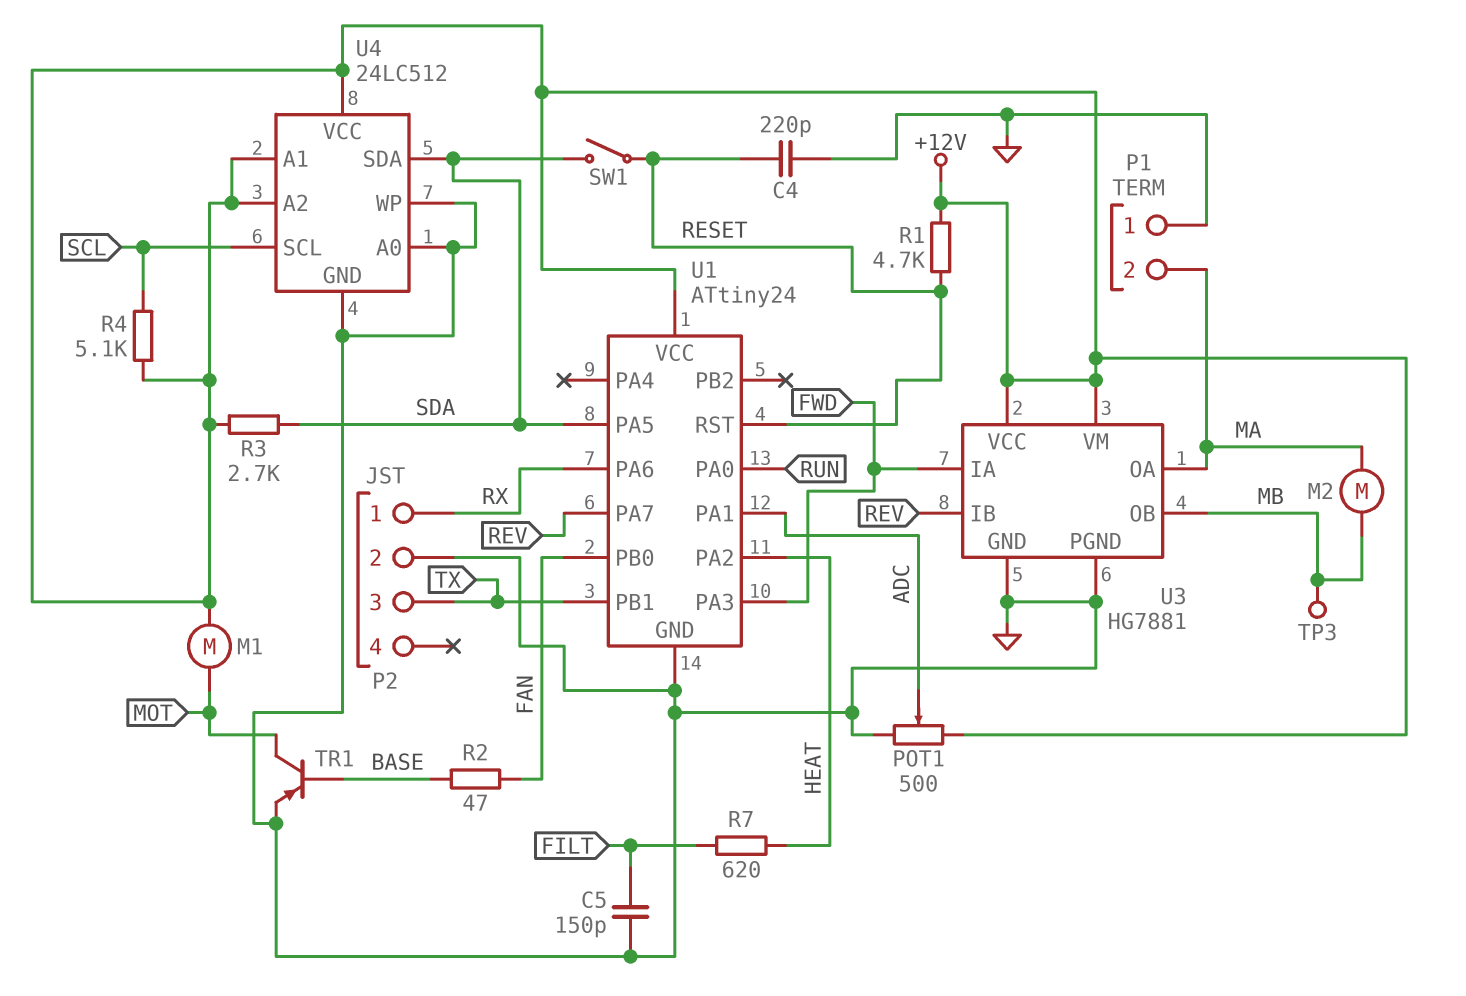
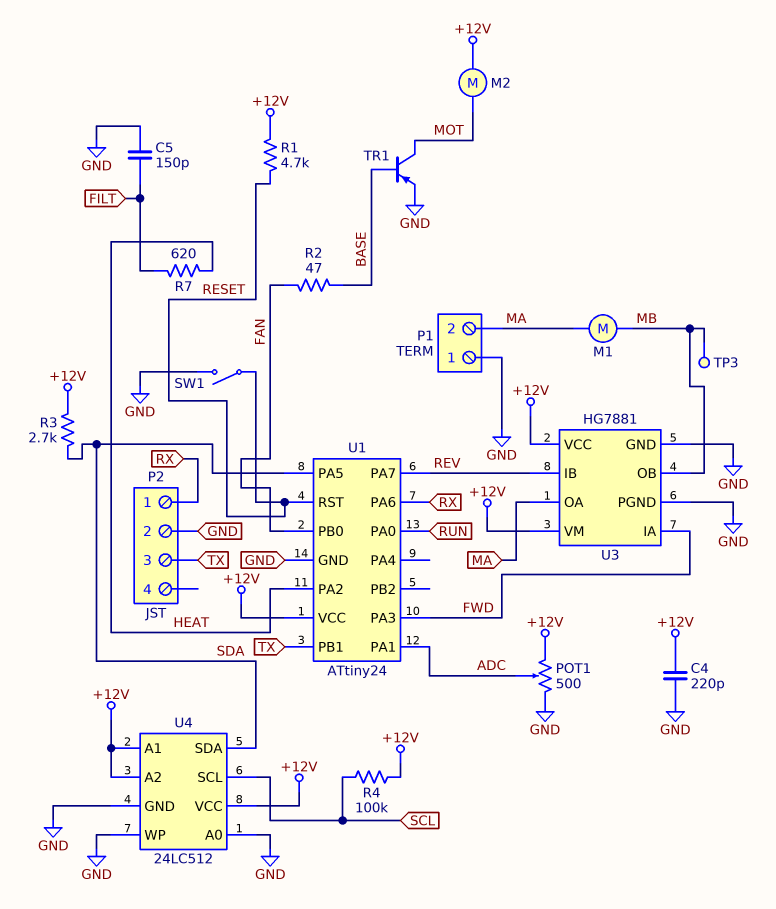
C4: 220pF (GND, RESET) -> 220pF (+12V, GND)
M1: motor (+12V, MOT) -> motor (MA, MB)
M2: motor (MA, MB) -> motor (+12V, MOT)
R4: 5.1k (+12V, SCL) -> 100k (+12V, SCL)
SW1: switch (RESET, SDA) -> switch (GND, RESET)

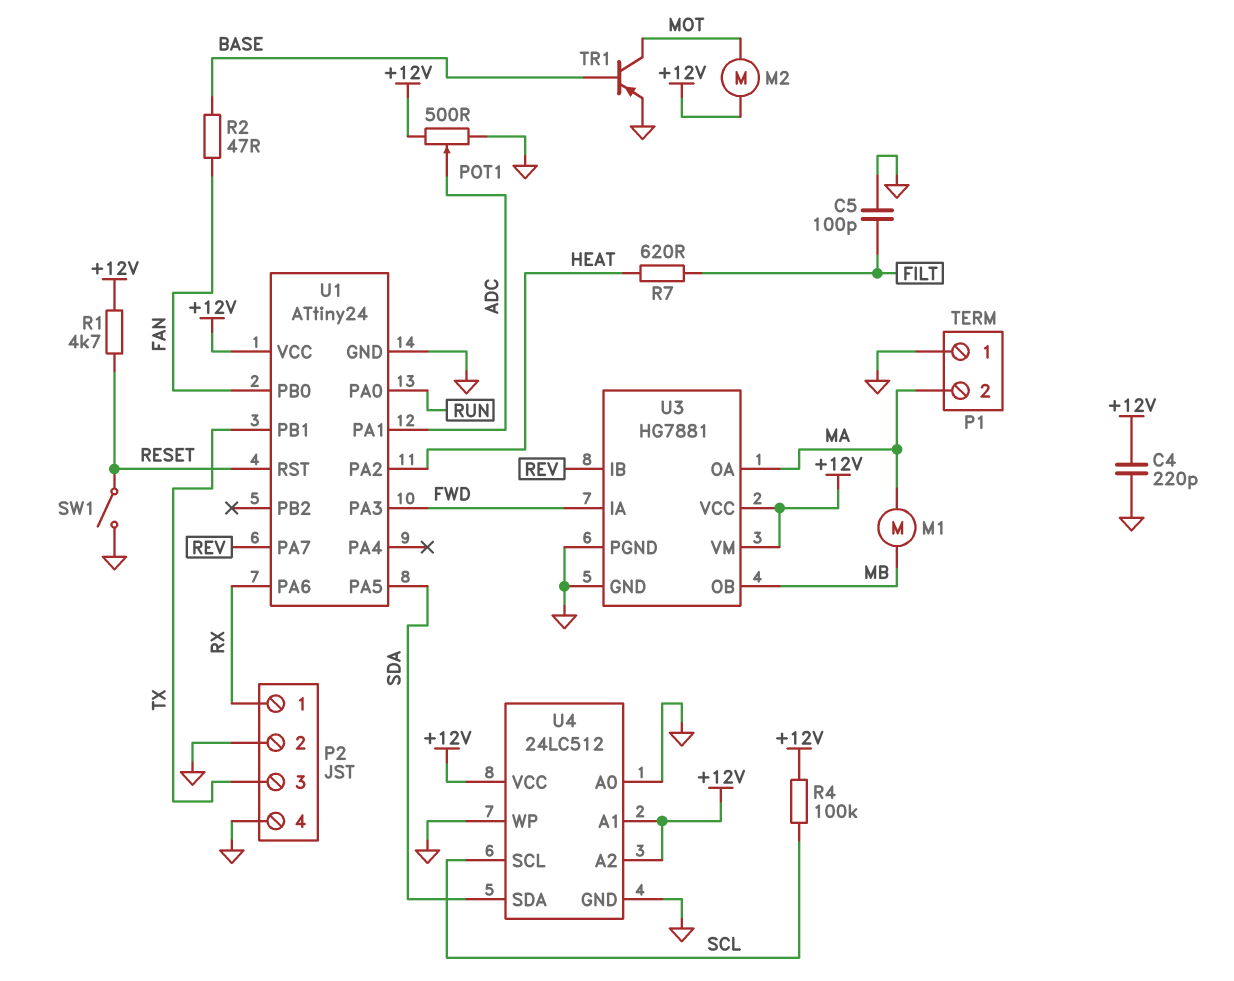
C5: 150pF (FILT, GND) -> 100pF (FILT, GND)
P2 pin 4: none -> GND
R3: 2.7k (+12V, SDA) -> none
TP3: test point (MB) -> none

